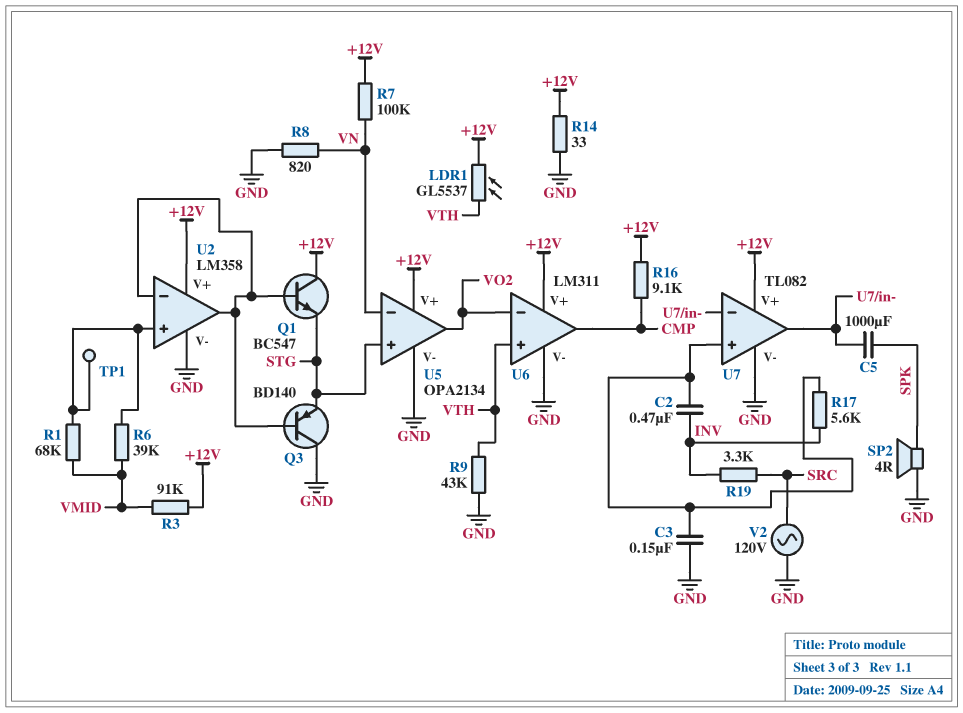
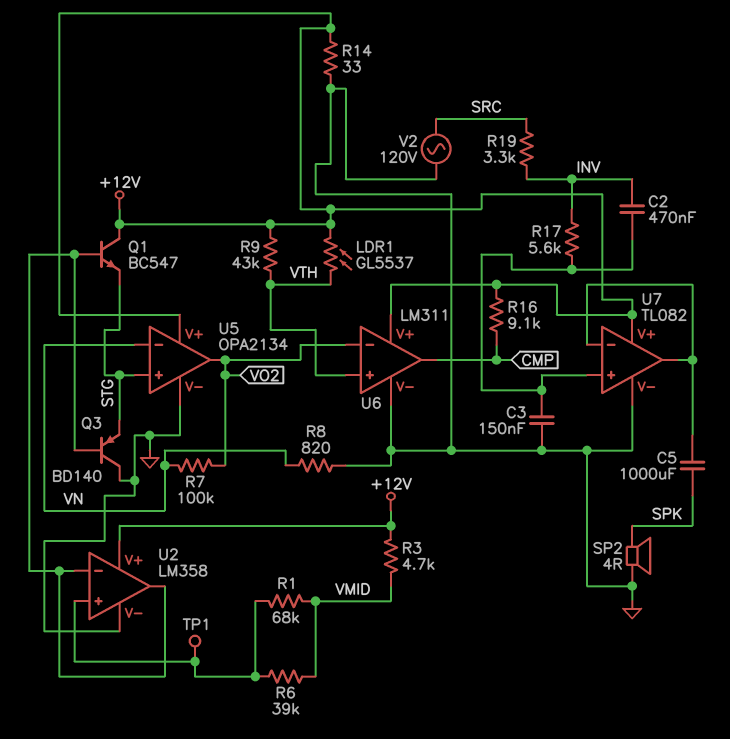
R3: 91k (+12V, VMID) -> 4.7k (+12V, VMID)
R7: 100k (+12V, VN) -> 100k (VN, VO2)
R9: 43k (GND, VTH) -> 43k (+12V, VTH)

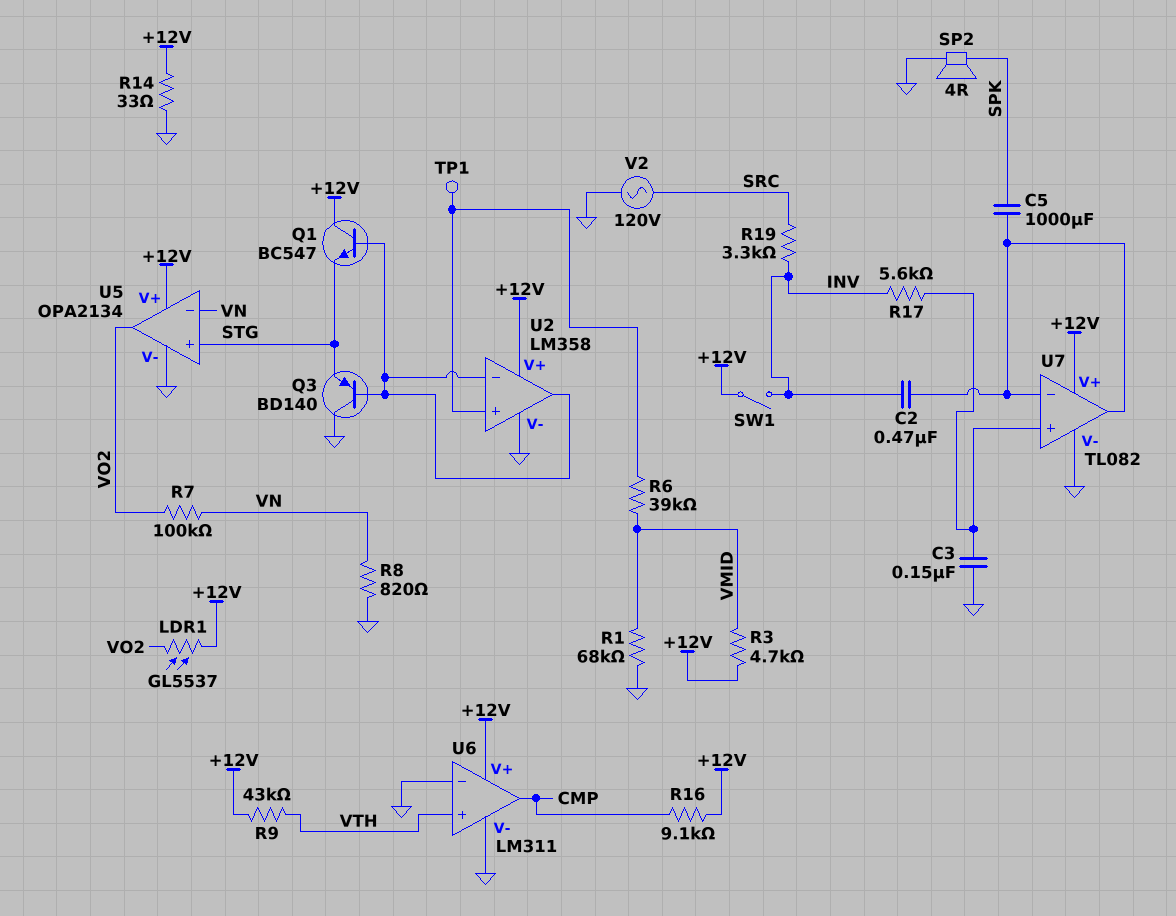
C2: 470nF (INV, U7/in+) -> 470nF (INV, U7/in-)
LDR1: GL5537 (+12V, VTH) -> GL5537 (+12V, VO2)
R1: 68k (U2/in+, VMID) -> 68k (GND, VMID)
SW1: none -> switch (+12V, INV)
U6 pin in-: VO2 -> GND

